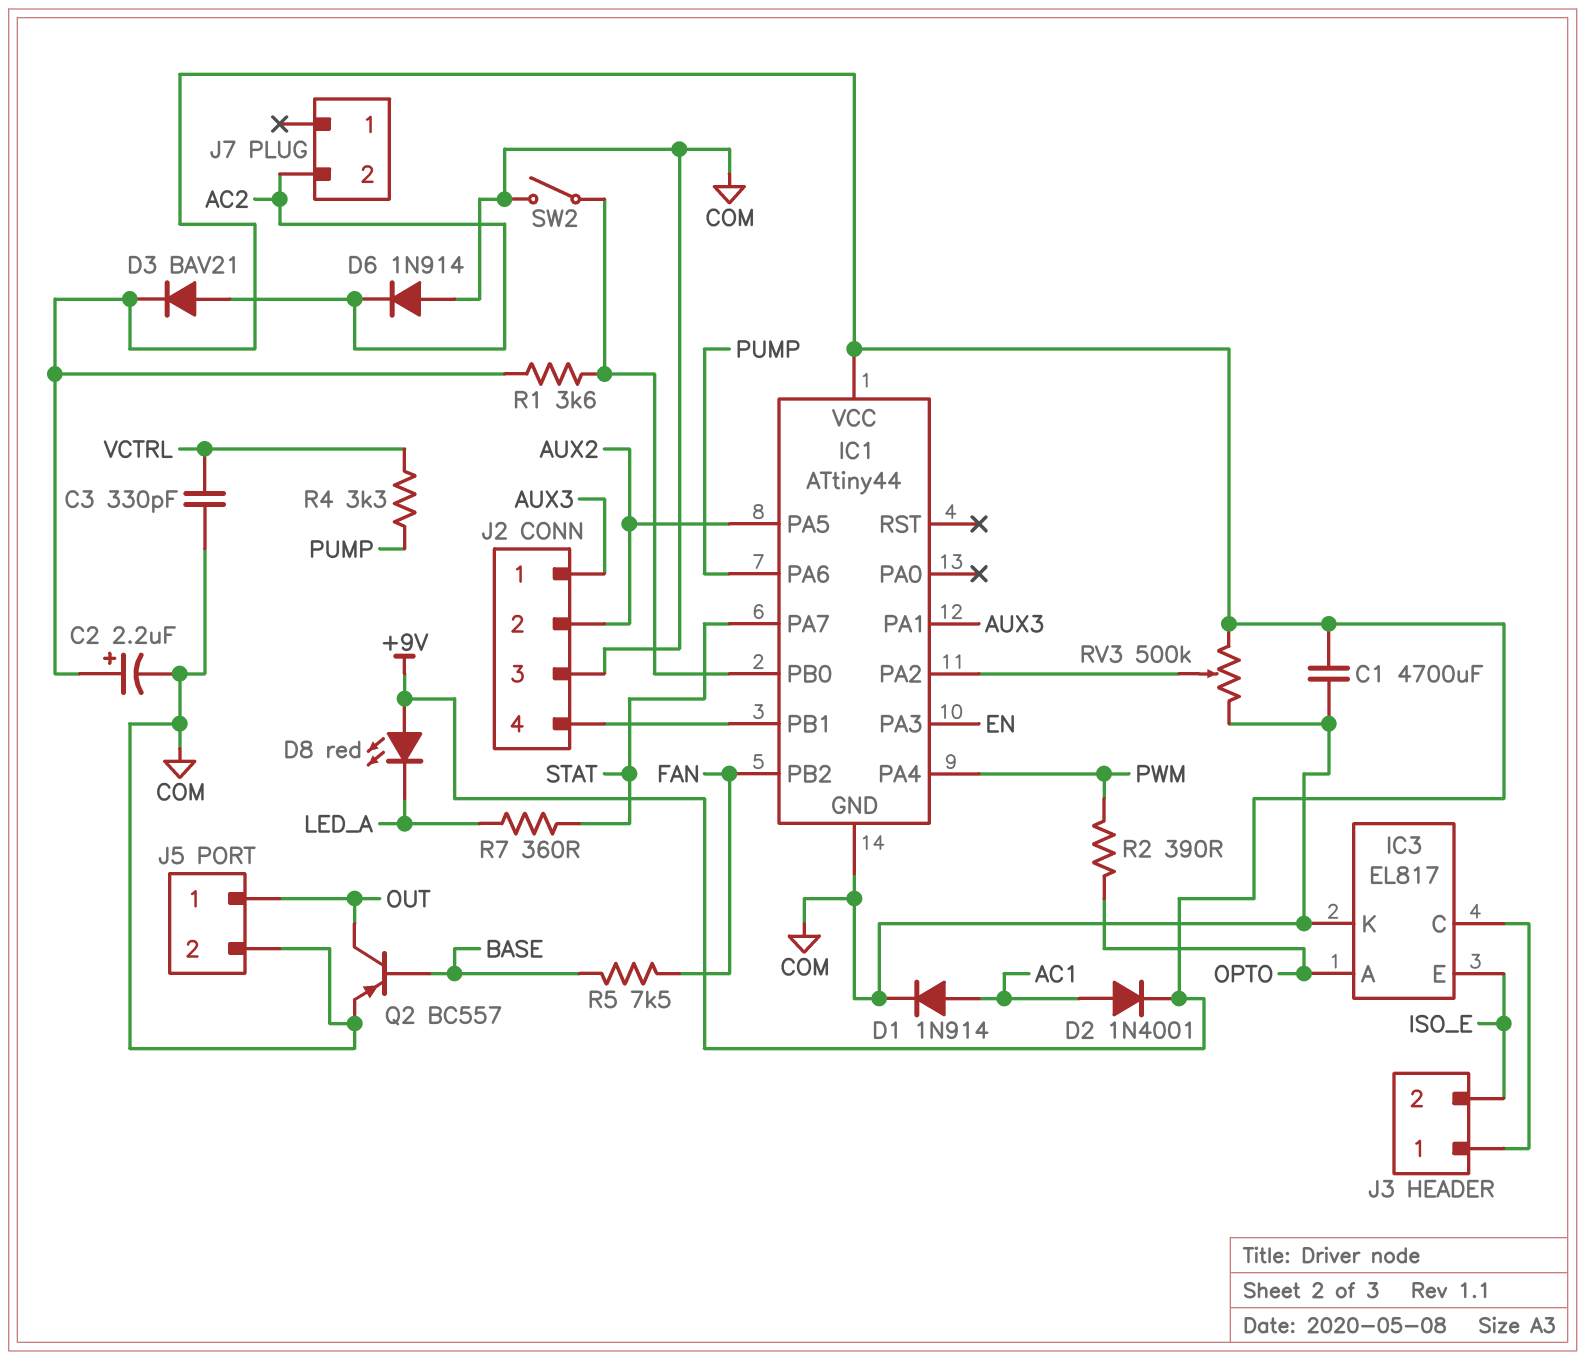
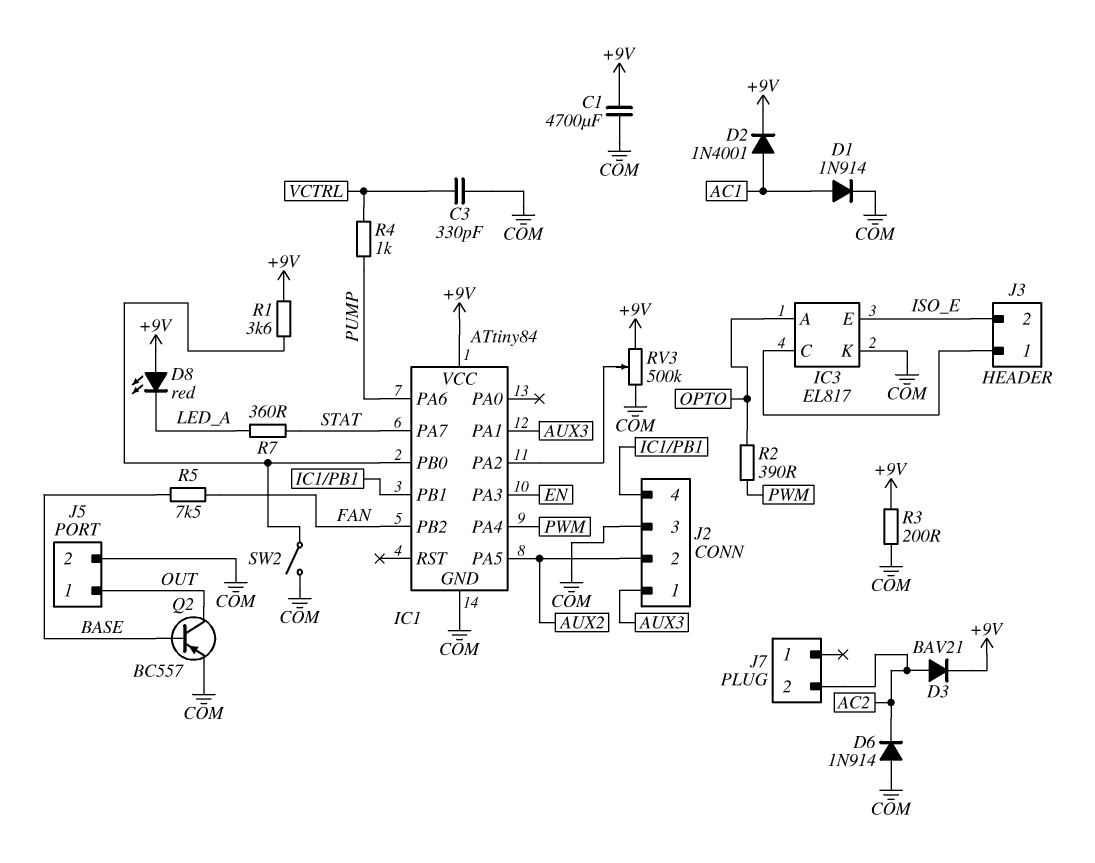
C2: 2.2uF (plus +9V, minus COM) -> none
IC1: ATtiny44 -> ATtiny84
R3: none -> 200 (+9V, COM)
R4: 3.3k (PUMP, VCTRL) -> 1k (PUMP, VCTRL)

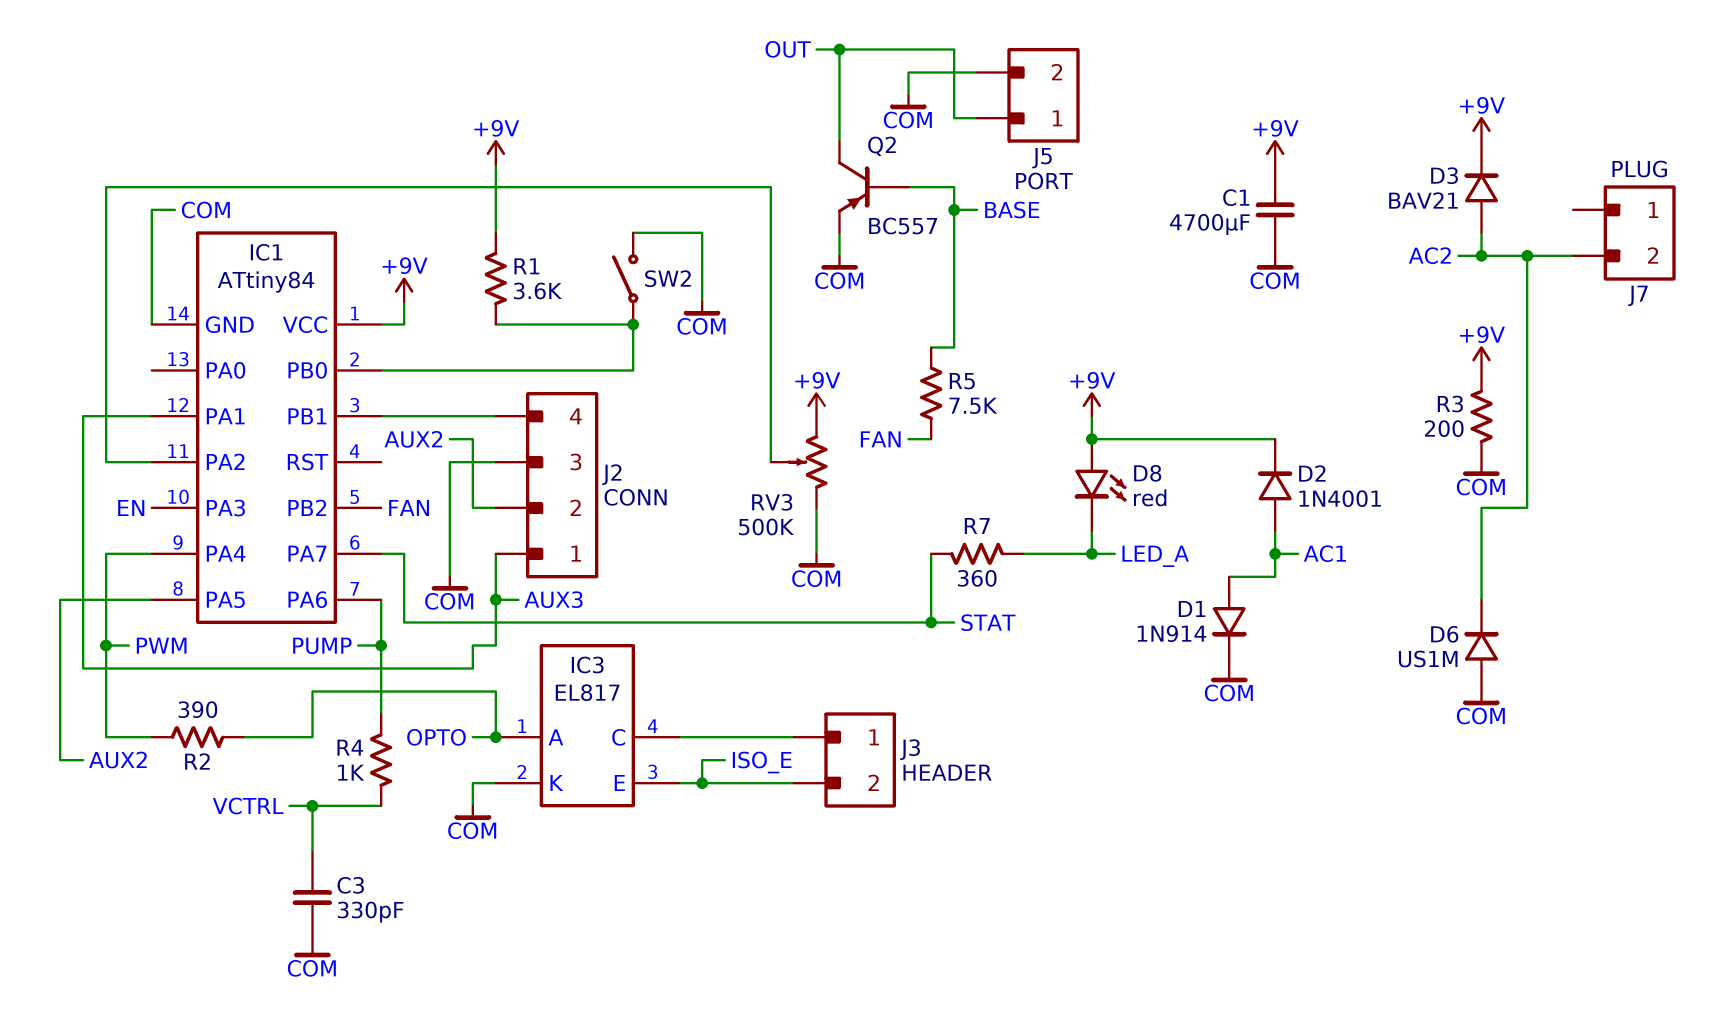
D6: diode 1N914 (A COM, K AC2) -> diode US1M (A COM, K AC2)

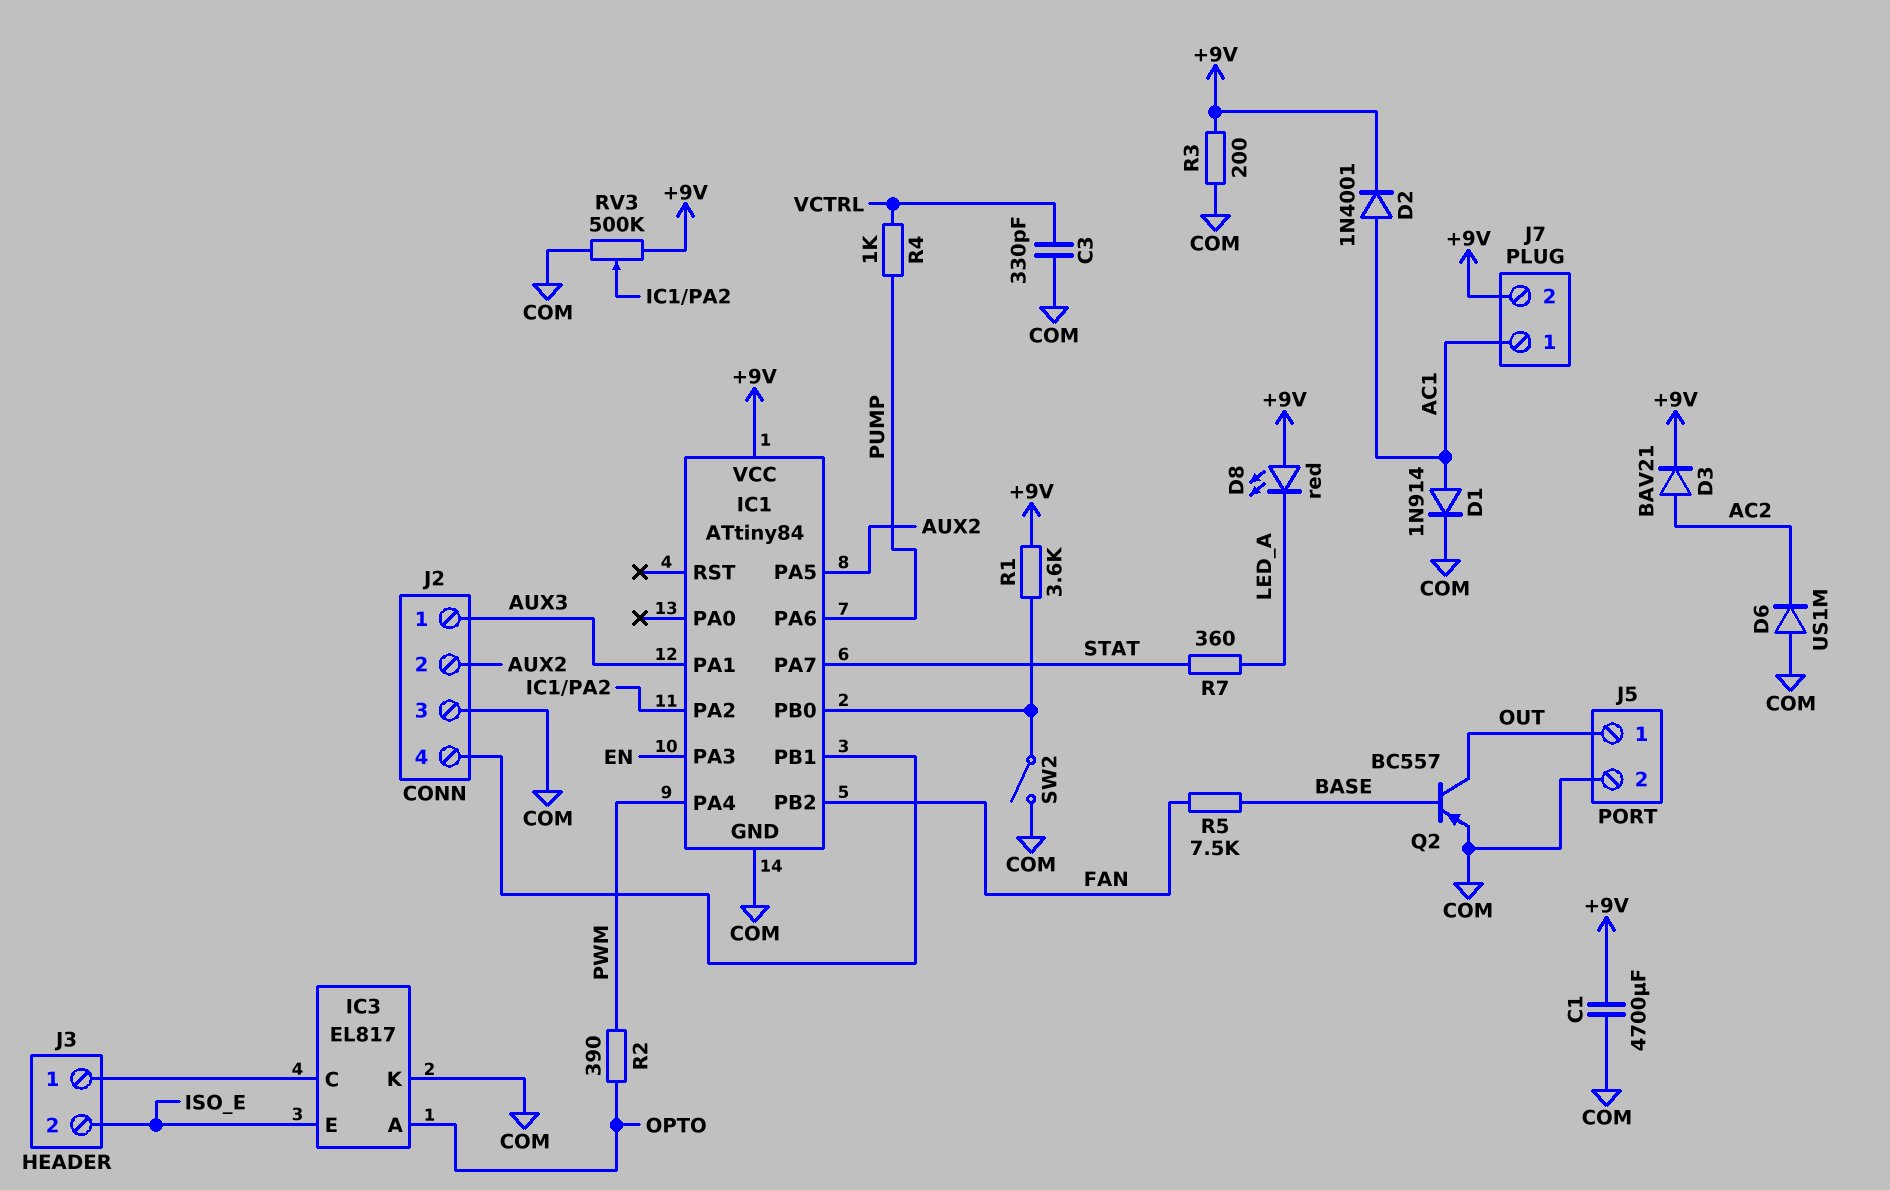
J7 pin 1: none -> AC1
J7 pin 2: AC2 -> +9V

